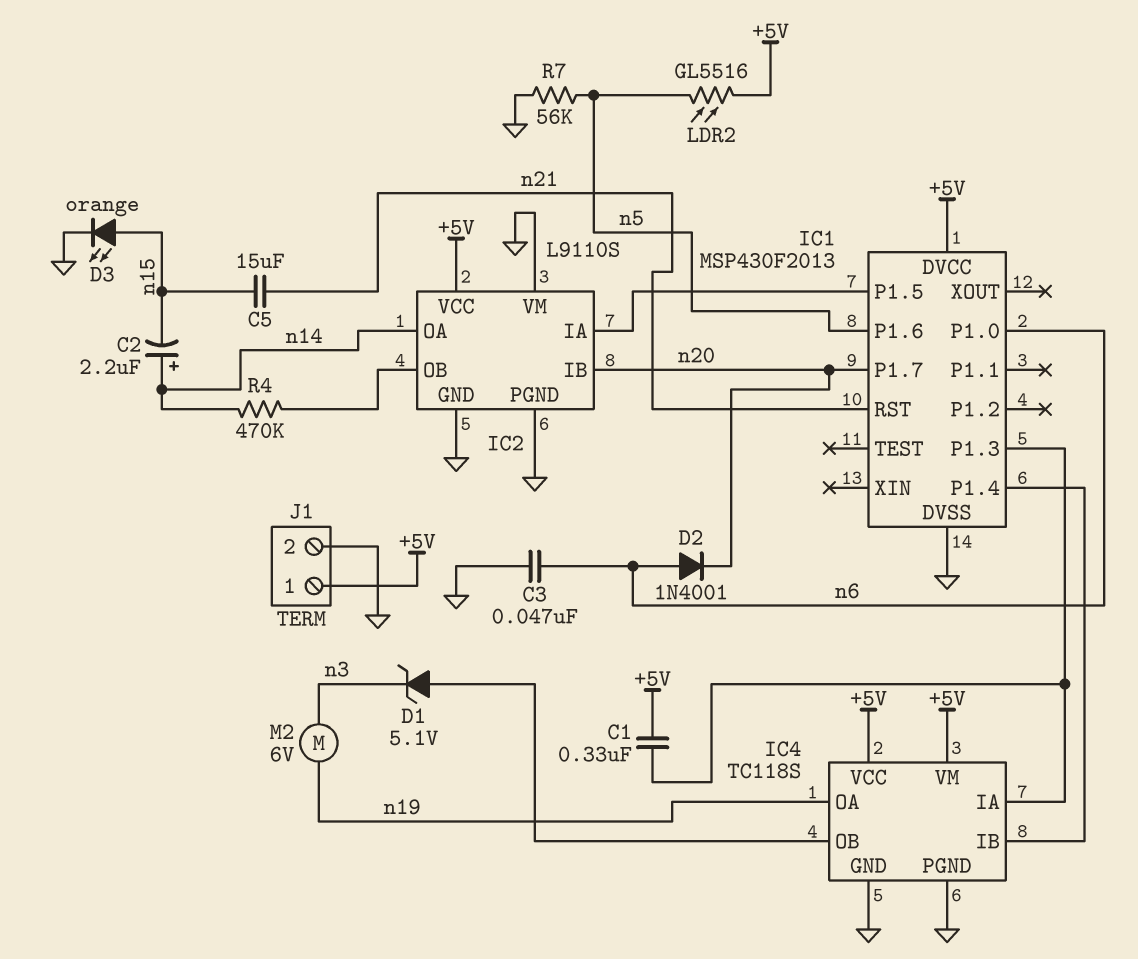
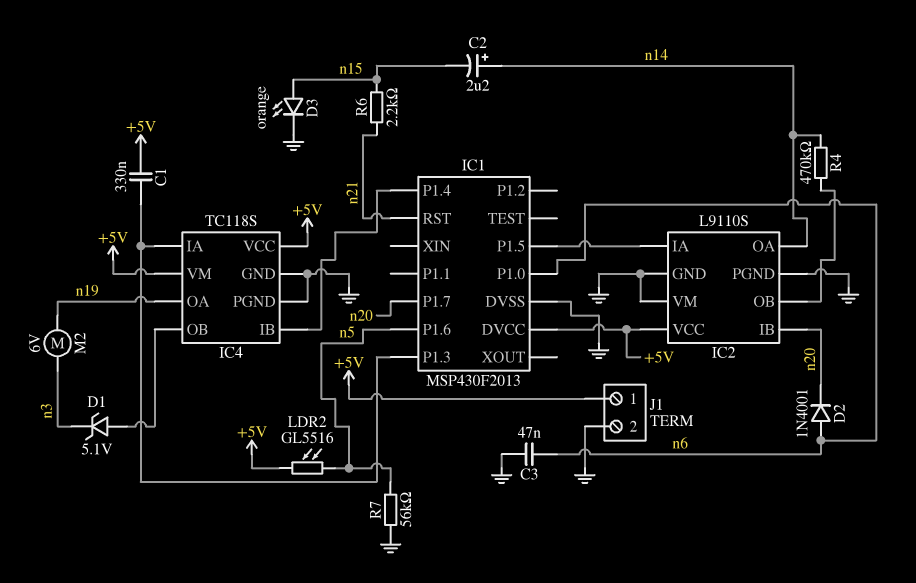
C5: 15uF (n15, n21) -> none
R6: none -> 2.2k (n15, n21)

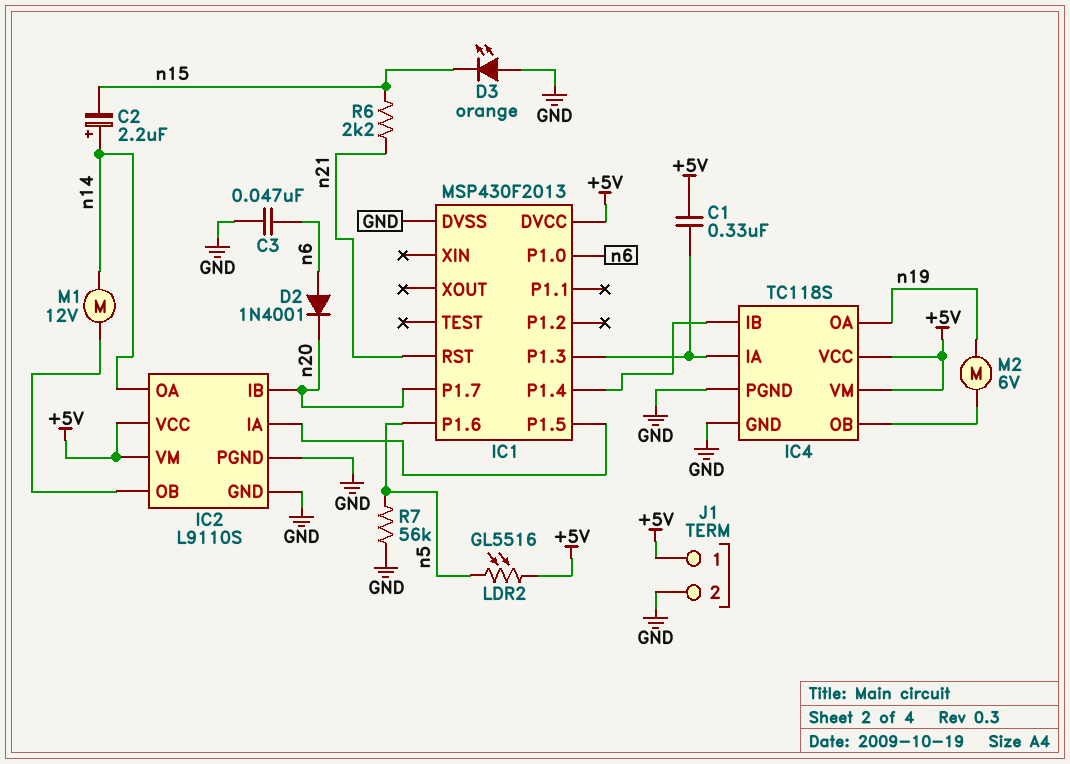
D1: zener 5.1V (A IC4/OB, K n3) -> none
D3: LED orange (A n15, K GND) -> LED orange (A GND, K n15)
IC2 pin VM: GND -> +5V
M1: none -> motor 12V (IC2/OB, n14)
M2: motor 6V (n3, n19) -> motor 6V (IC4/OB, n19)
R4: 470k (IC2/OB, n14) -> none

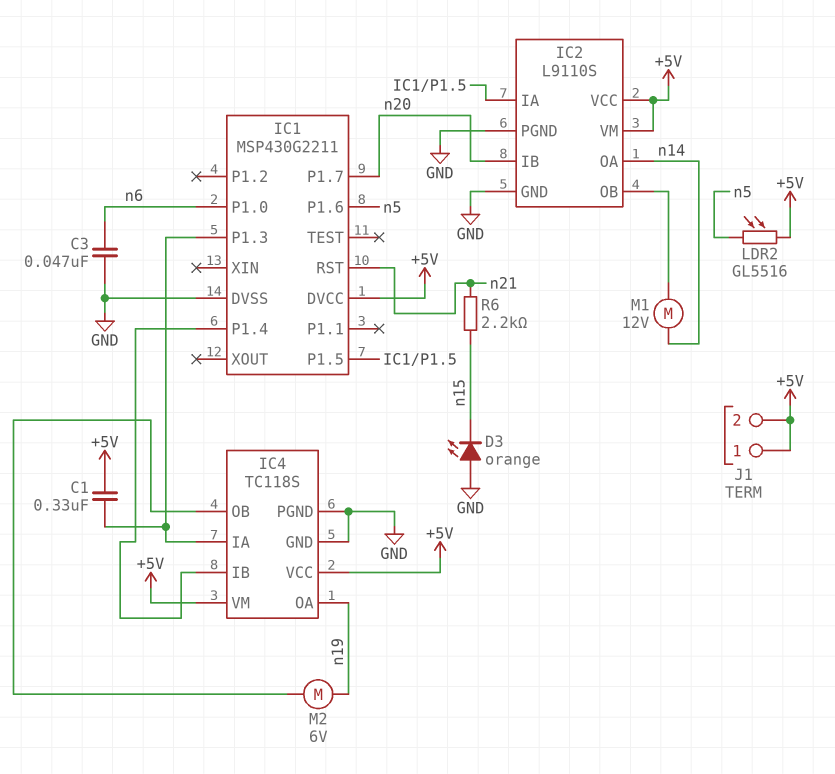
C2: 2.2uF (plus n14, minus n15) -> none
D2: diode 1N4001 (A n6, K n20) -> none
IC1: MSP430F2013 -> MSP430G2211
J1 pin 2: GND -> +5V
R7: 56k (GND, n5) -> none

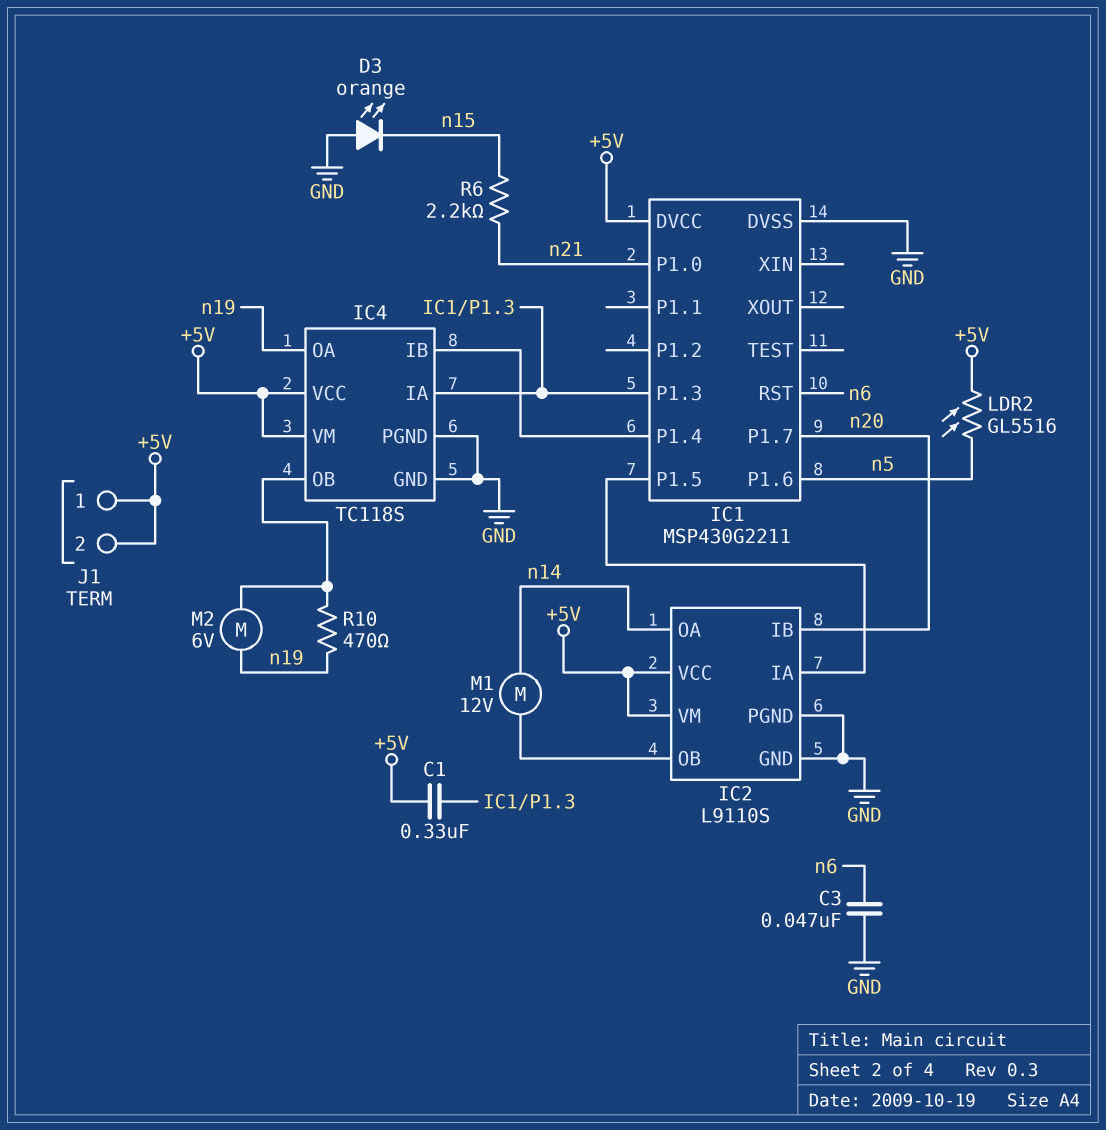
IC1 pin P1.0: n6 -> n21
IC1 pin RST: n21 -> n6
R10: none -> 470 (IC4/OB, n19)

